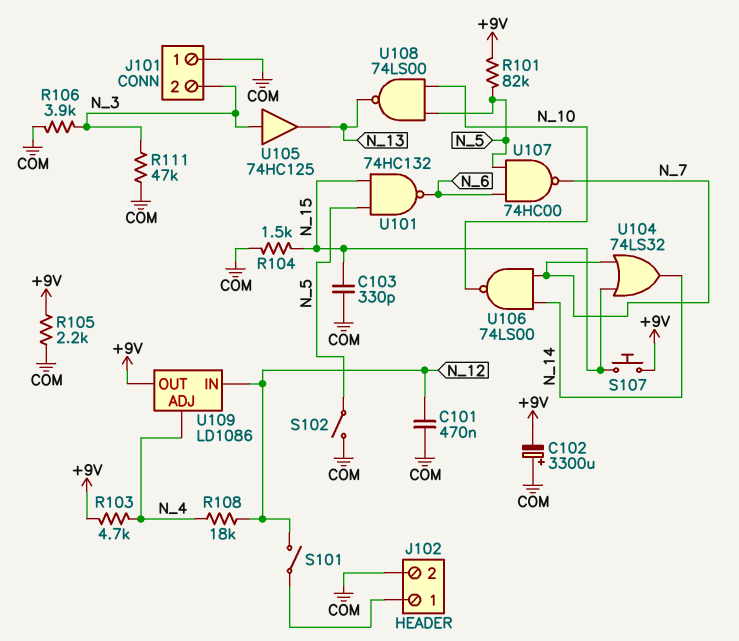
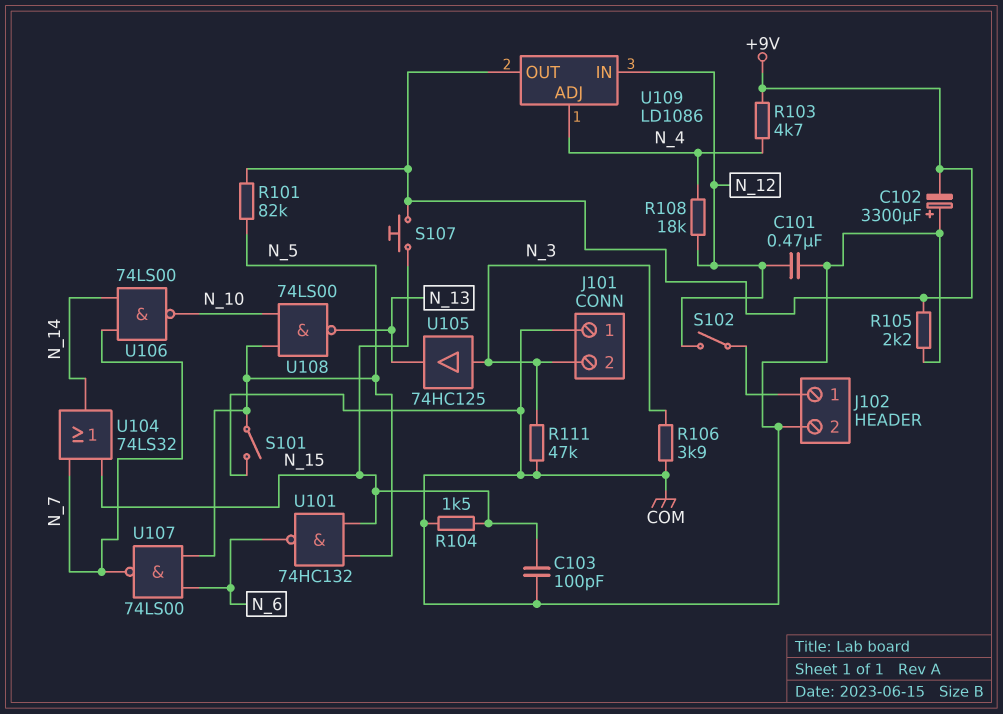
C103: 330pF (COM, N_15) -> 100pF (COM, N_15)
S101: switch (J102/1, N_12) -> switch (COM, N_5)
S102: switch (COM, N_5) -> switch (J102/1, N_12)
U107: NAND 74HC00 (in N_5, in N_6, out N_7) -> NAND 74LS00 (in N_5, in N_6, out N_7)

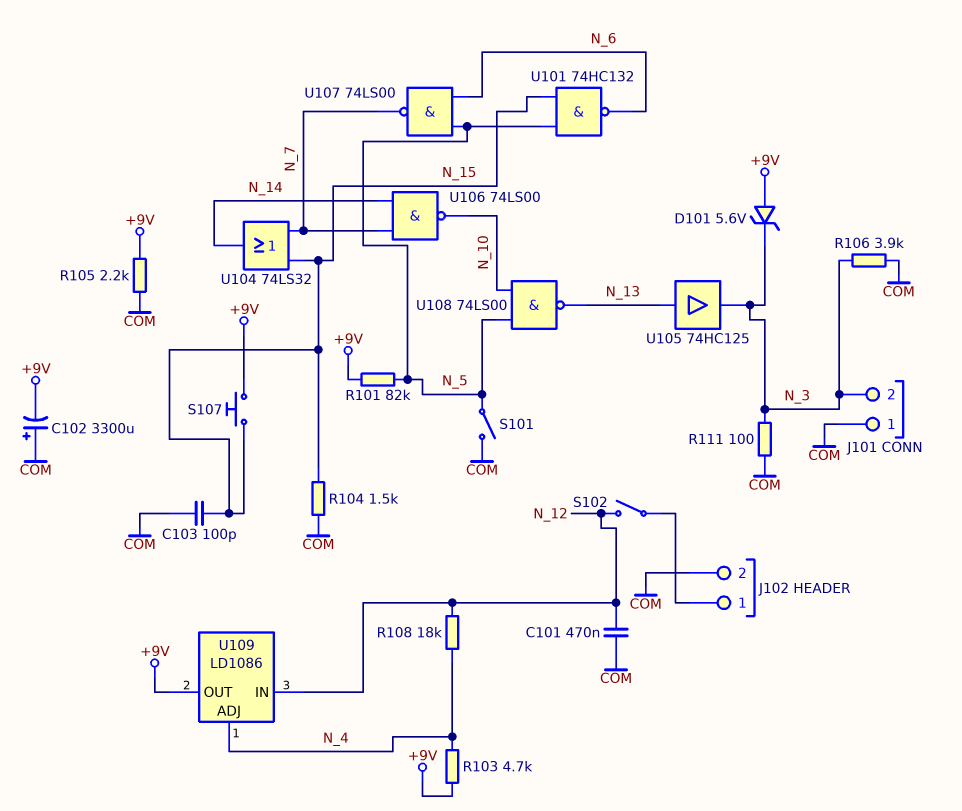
D101: none -> zener 5.6V (A +9V, K N_3)
R111: 47k (COM, N_3) -> 100 (COM, N_3)
U105: buffer 74HC125 (in N_3, out N_13) -> buffer 74HC125 (in N_13, out N_3)

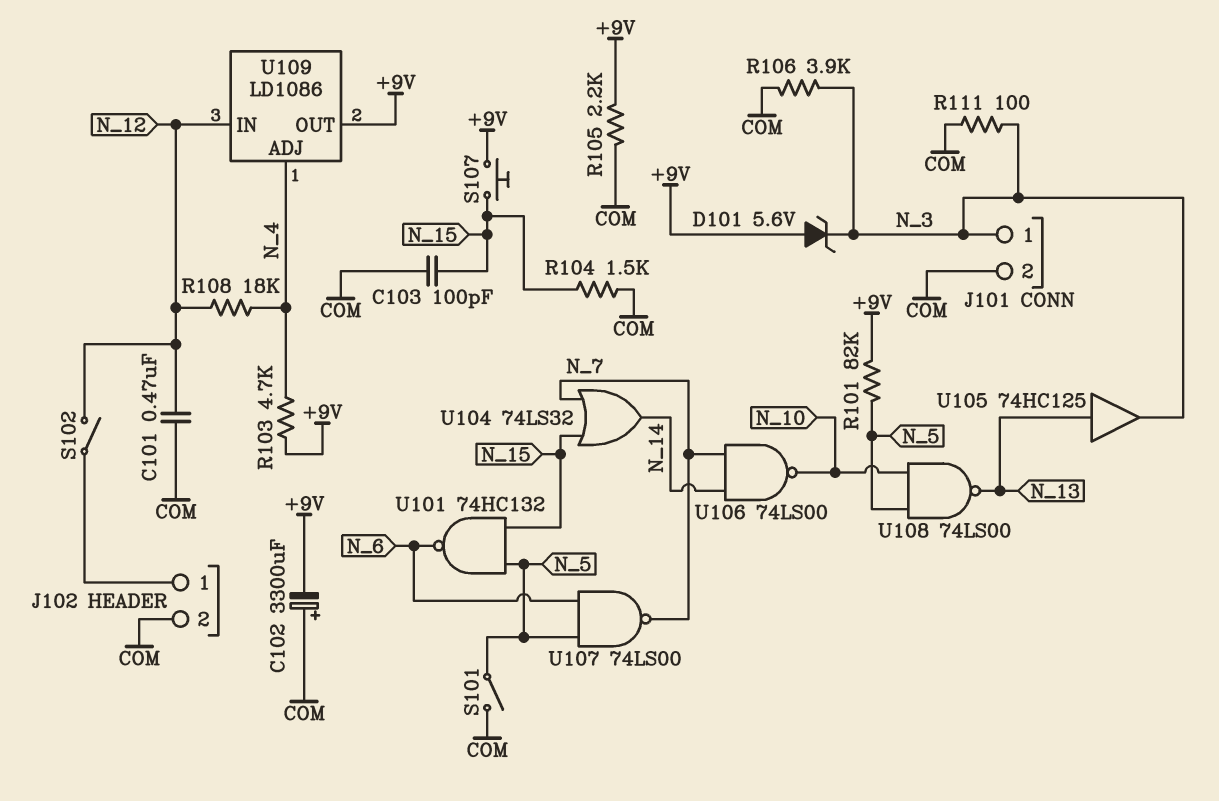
J101 pin 1: COM -> N_3
J101 pin 2: N_3 -> COM

